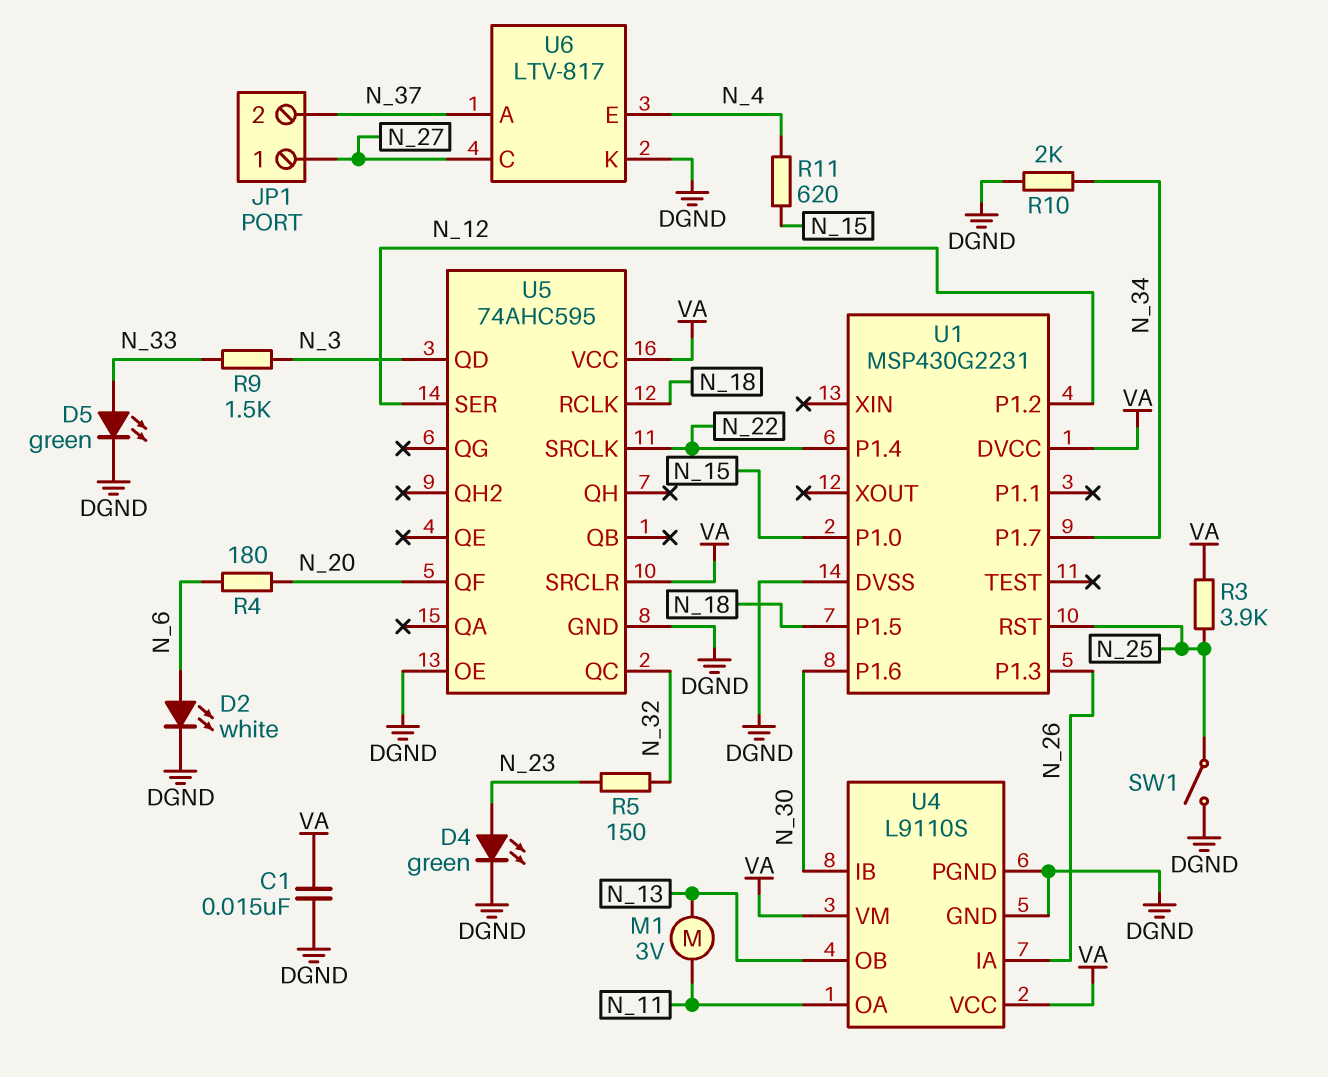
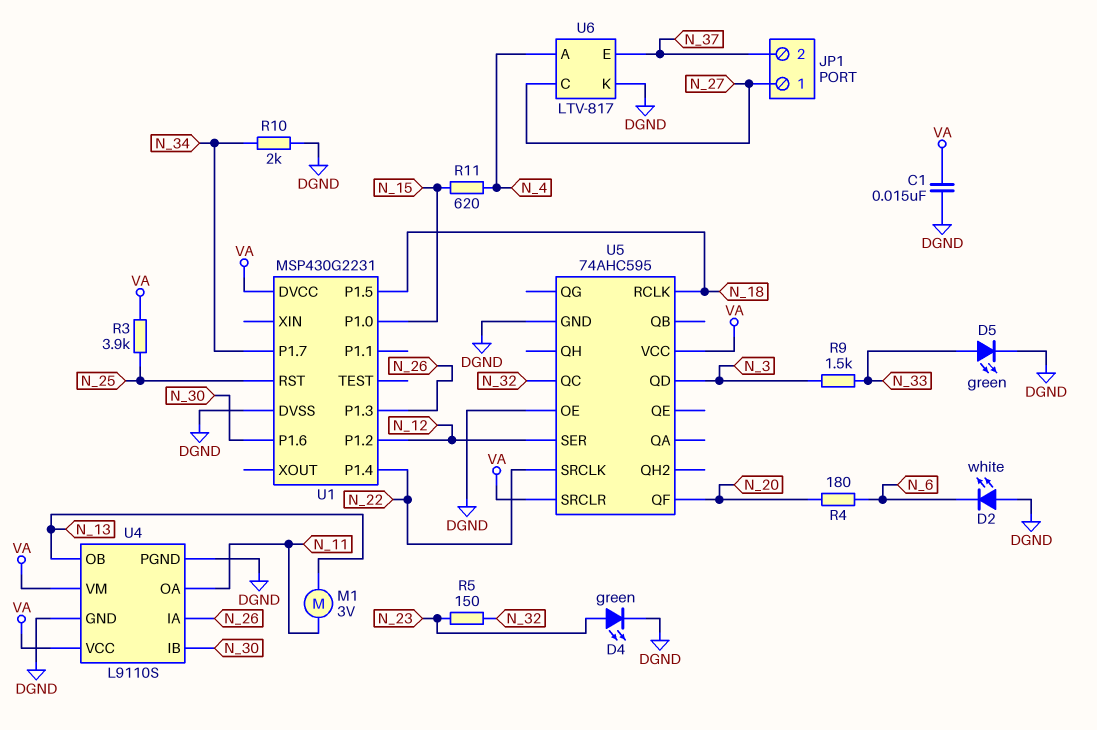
D2: LED white (A N_6, K DGND) -> LED white (A DGND, K N_6)
SW1: switch (DGND, N_25) -> none
U6 pin A: N_37 -> N_4
U6 pin E: N_4 -> N_37

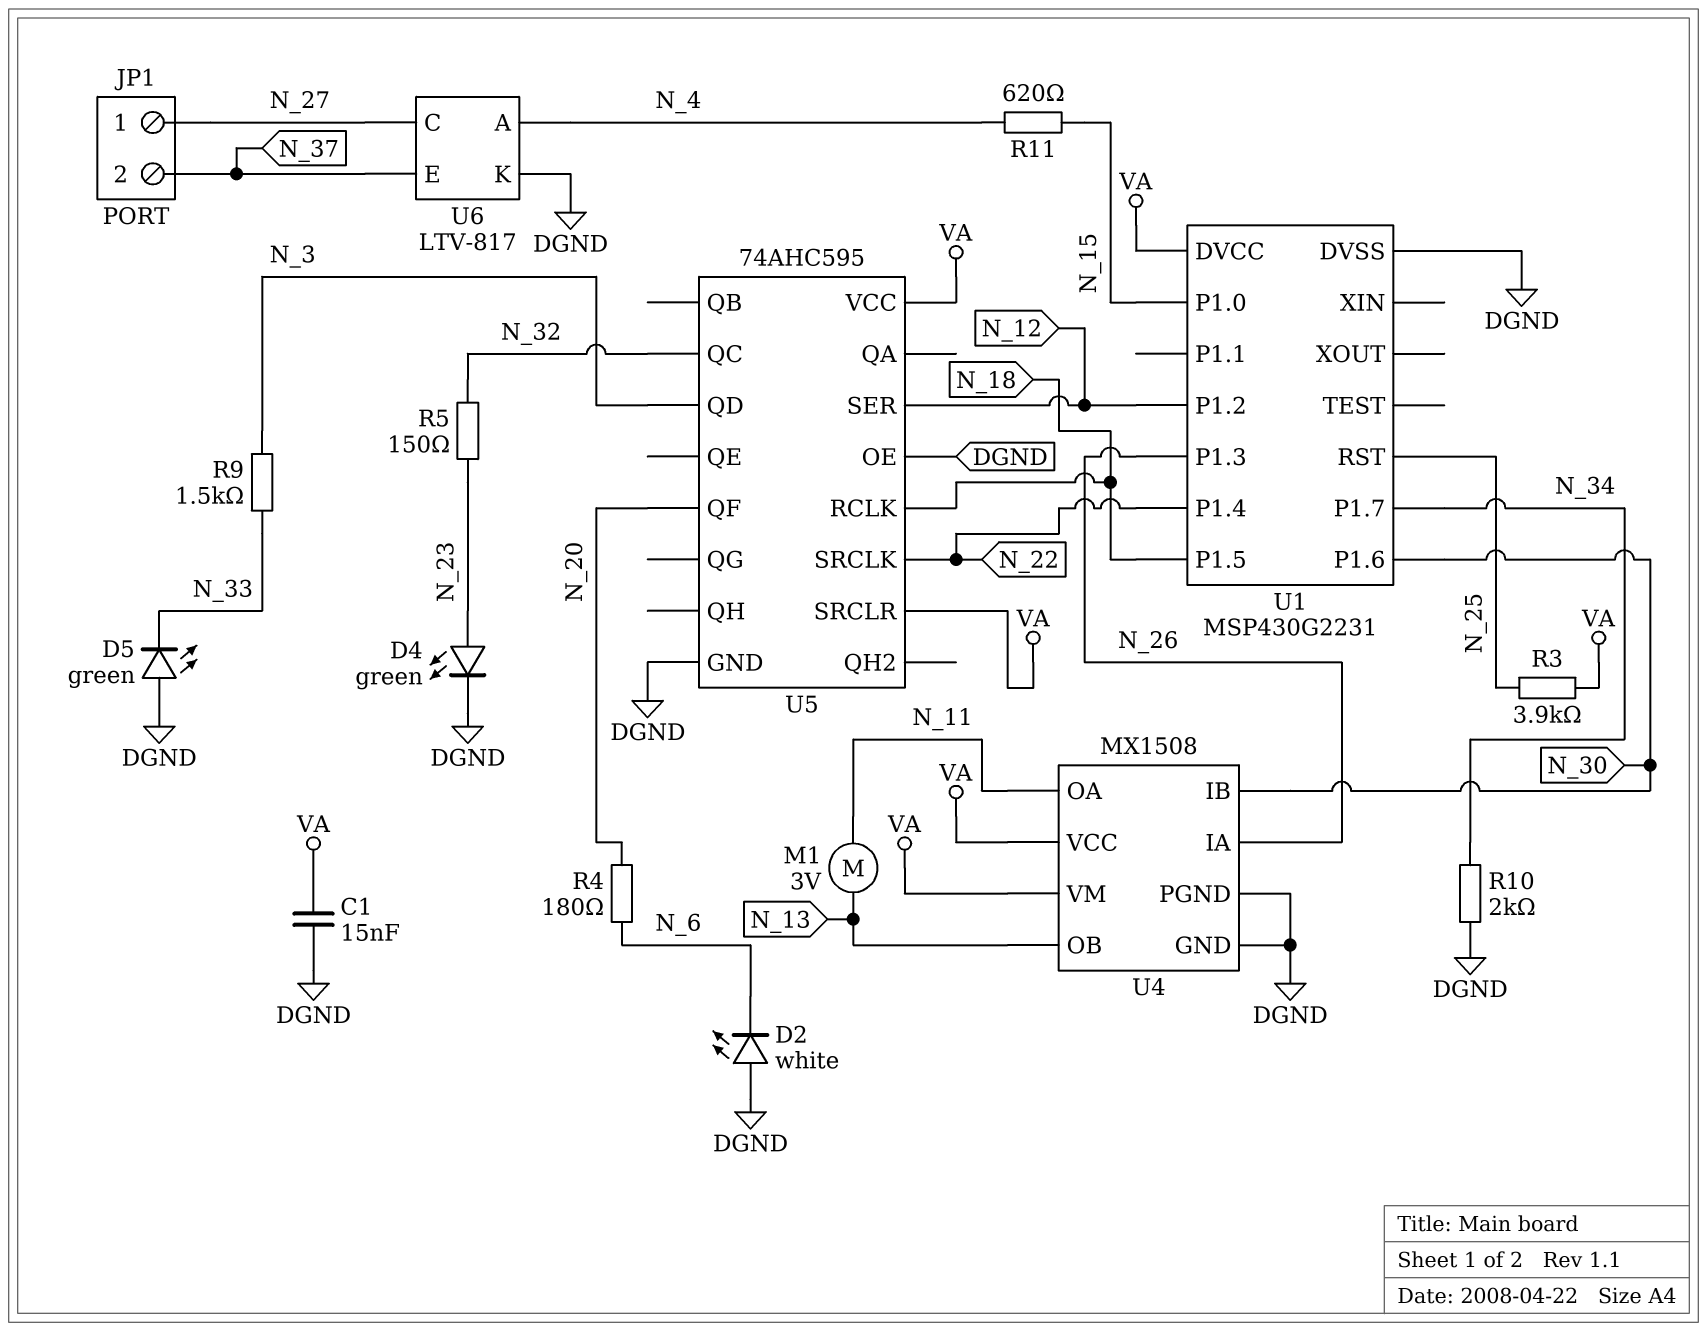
D5: LED green (A N_33, K DGND) -> LED green (A DGND, K N_33)
U4: L9110S -> MX1508

